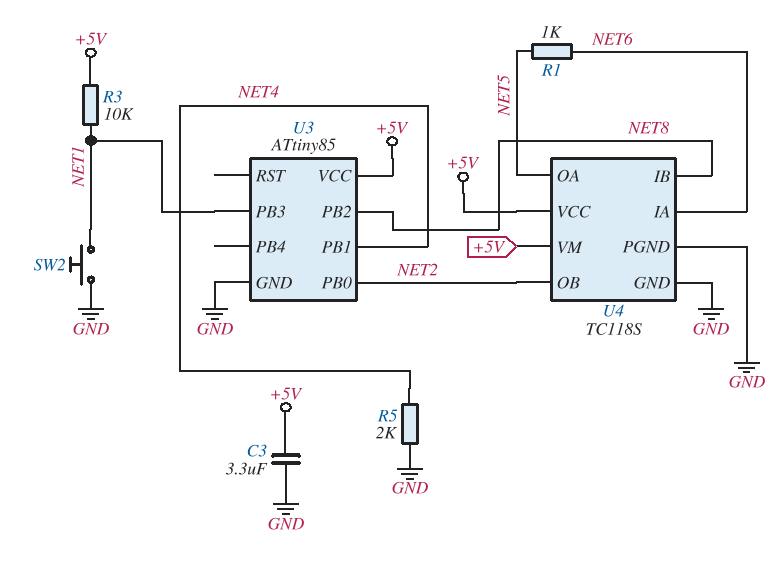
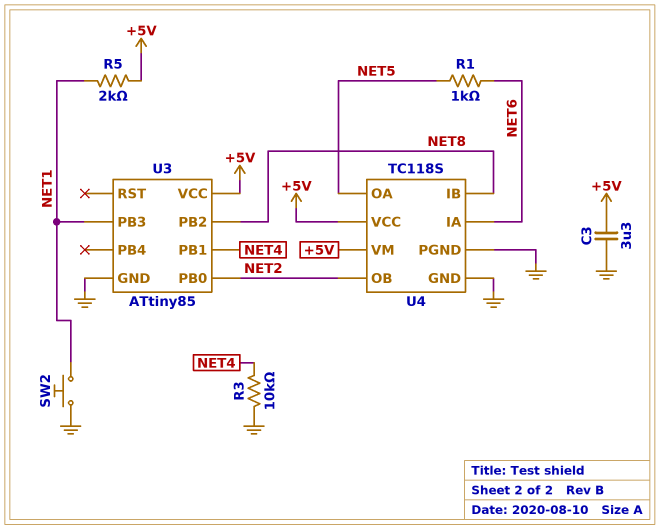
R3: 10k (+5V, NET1) -> 10k (GND, NET4)
R5: 2k (GND, NET4) -> 2k (+5V, NET1)

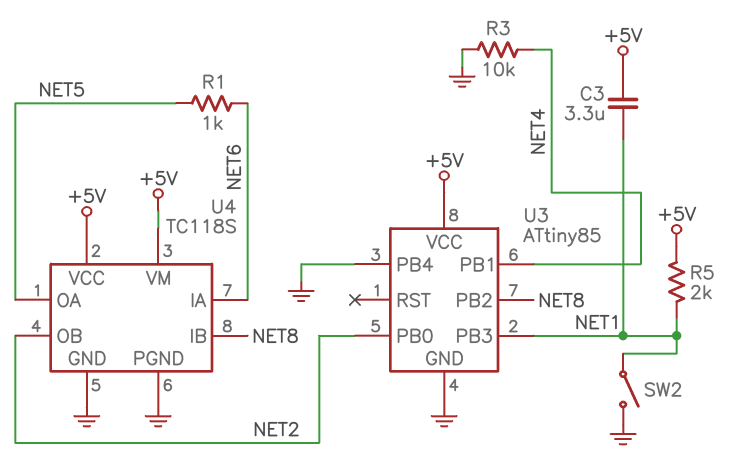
C3: 3.3uF (+5V, GND) -> 3.3uF (+5V, NET1)
SW2: button (GND, NET1) -> switch (GND, NET1)
U3 pin PB4: none -> GND

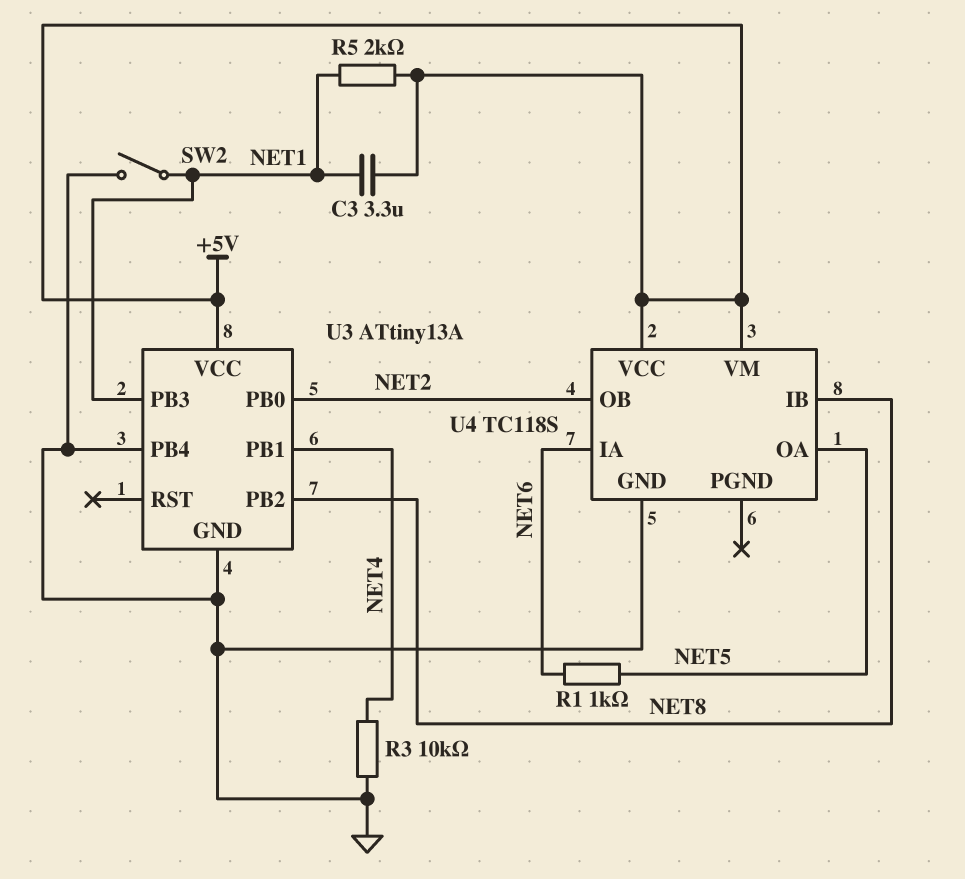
U3: ATtiny85 -> ATtiny13A
U4 pin PGND: GND -> none

